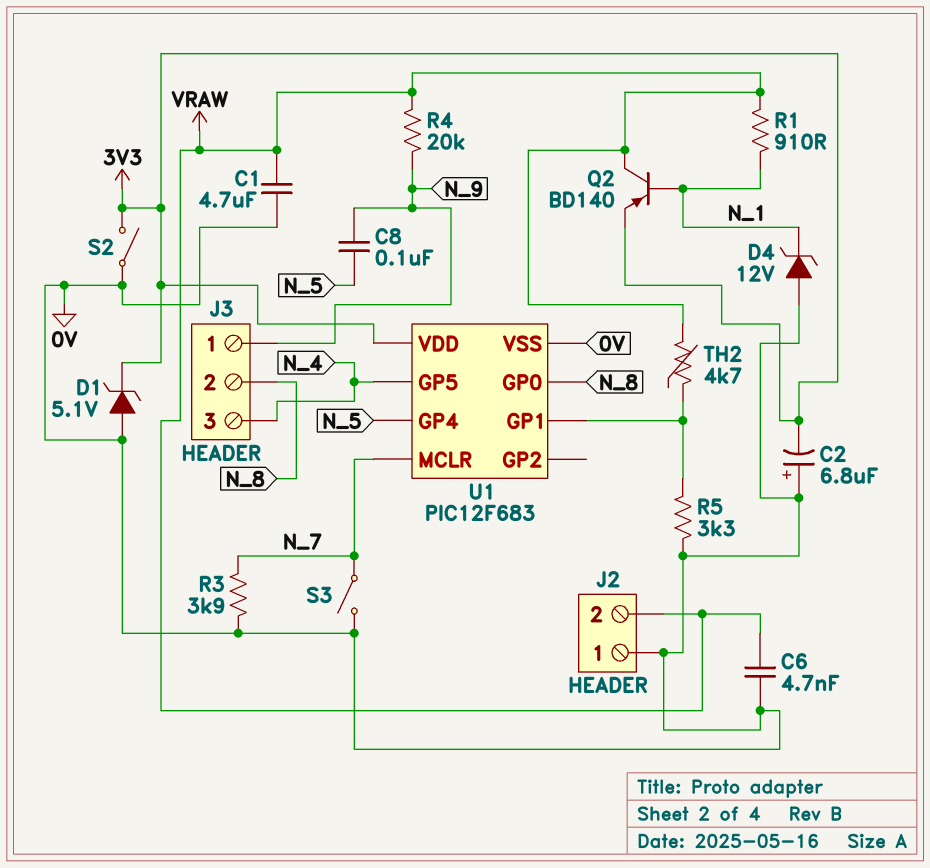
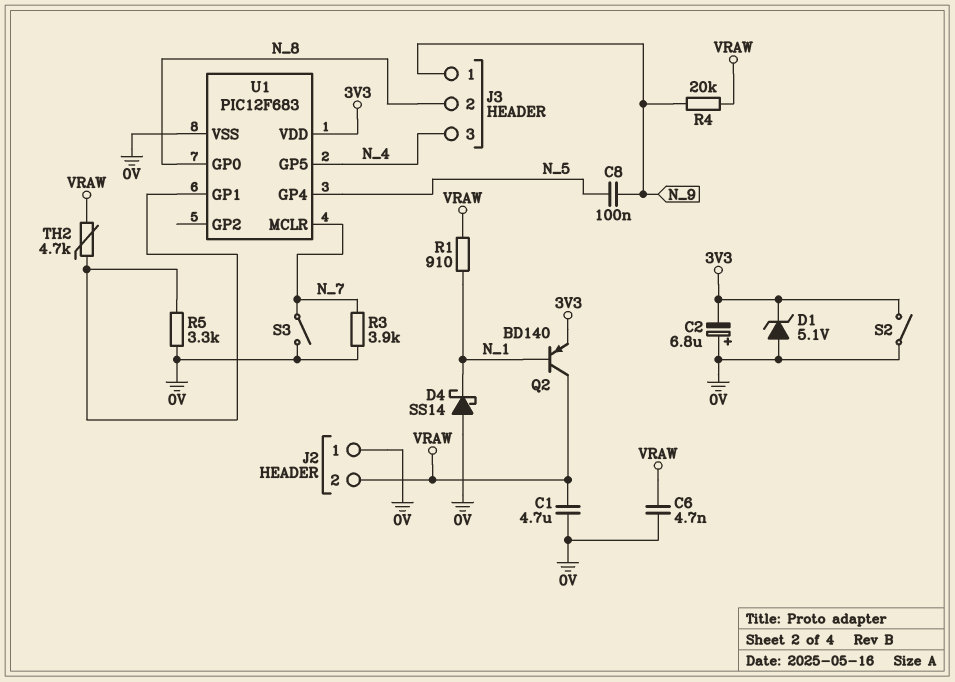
D4: zener 12V (A 0V, K N_1) -> schottky SS14 (A 0V, K N_1)

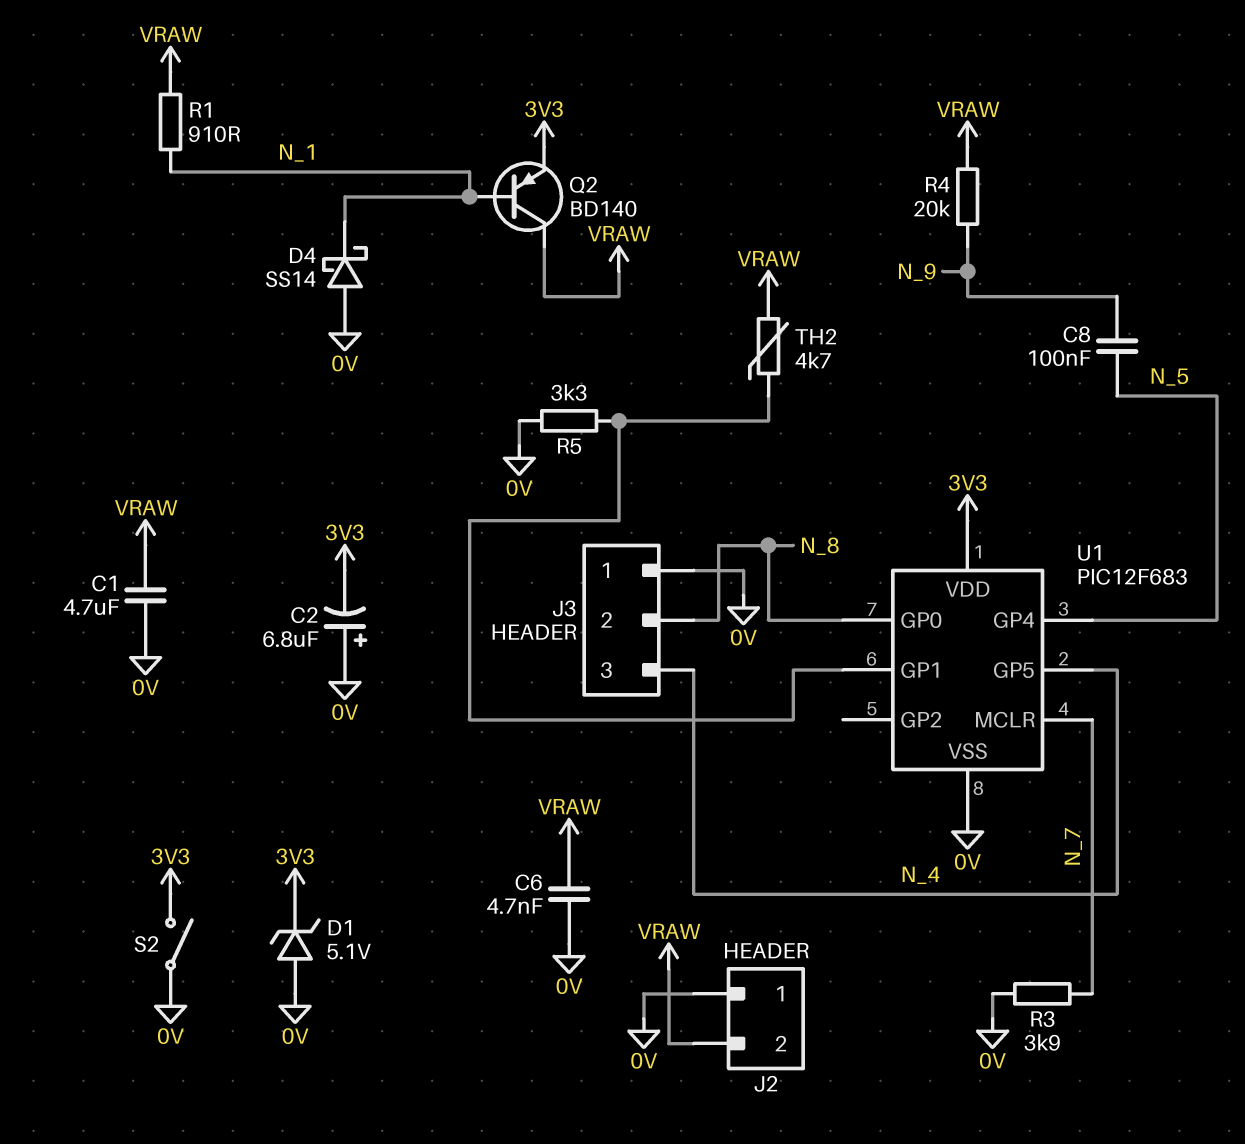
J3 pin 1: N_9 -> 0V
S3: switch (0V, N_7) -> none

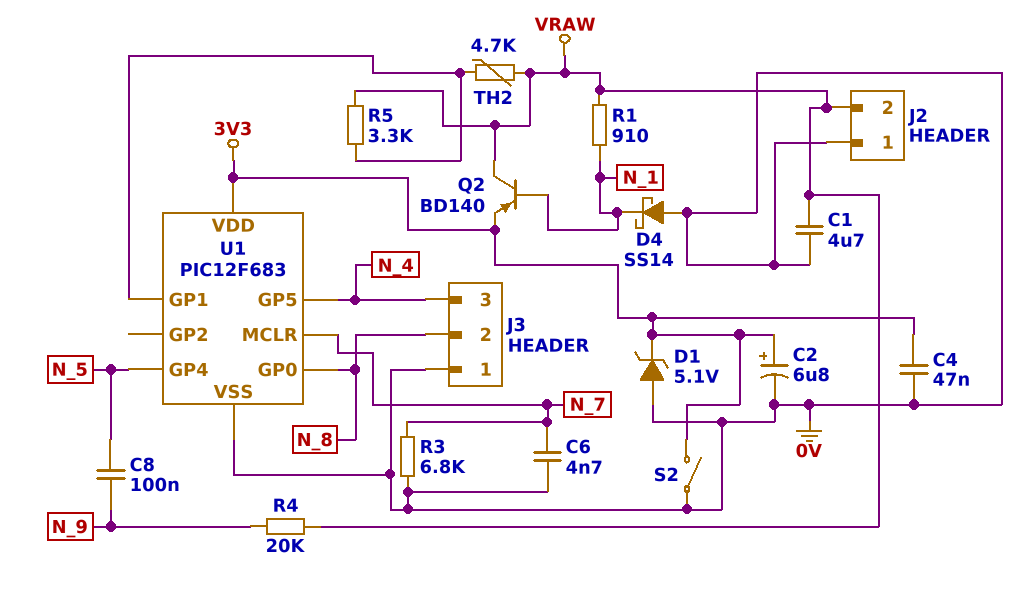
C2: 6.8uF (plus 0V, minus 3V3) -> 6.8uF (plus 3V3, minus 0V)
C4: none -> 47nF (0V, 3V3)
C6: 4.7nF (0V, VRAW) -> 4.7nF (0V, N_7)
R3: 3.9k (0V, N_7) -> 6.8k (0V, N_7)
R5: 3.3k (0V, U1/GP1) -> 3.3k (U1/GP1, VRAW)

